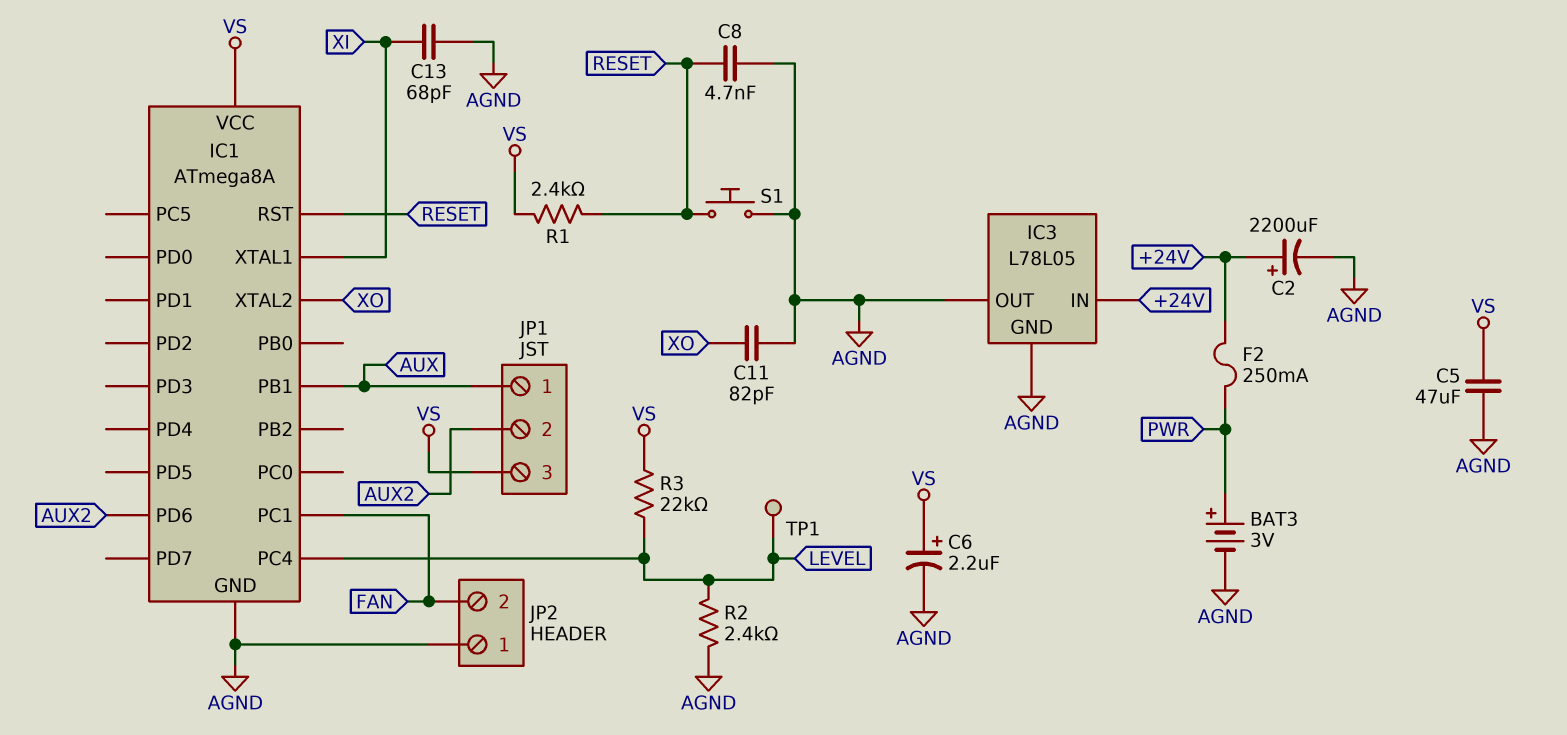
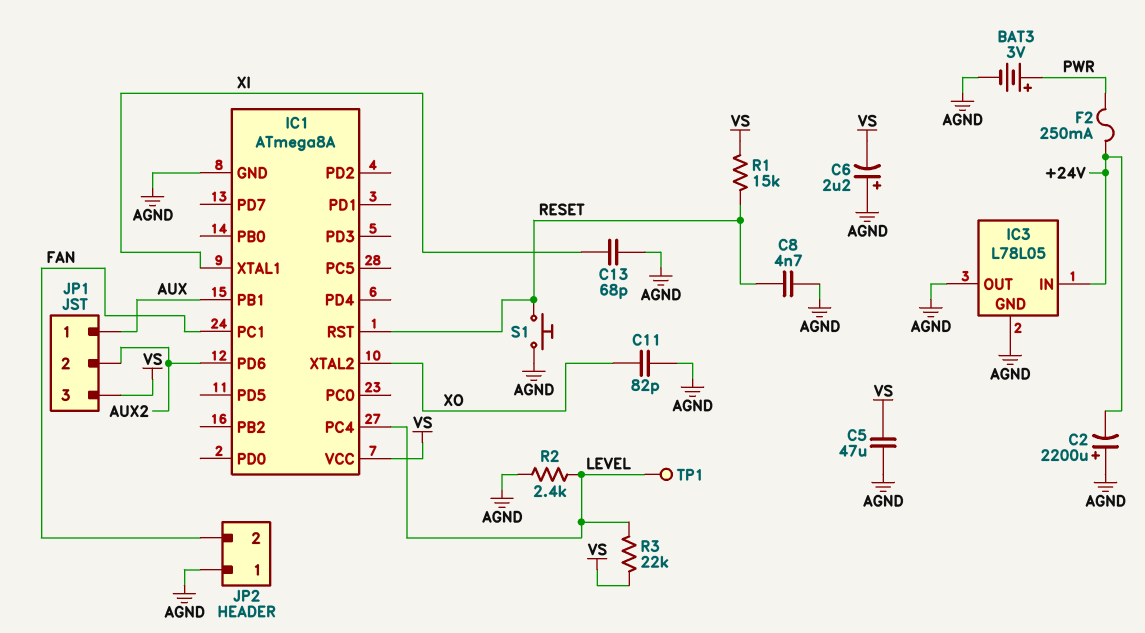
C2: 2200uF (plus +24V, minus AGND) -> 2200uF (plus AGND, minus +24V)
C6: 2.2uF (plus VS, minus AGND) -> 2.2uF (plus AGND, minus VS)
R1: 2.4k (RESET, VS) -> 15k (RESET, VS)

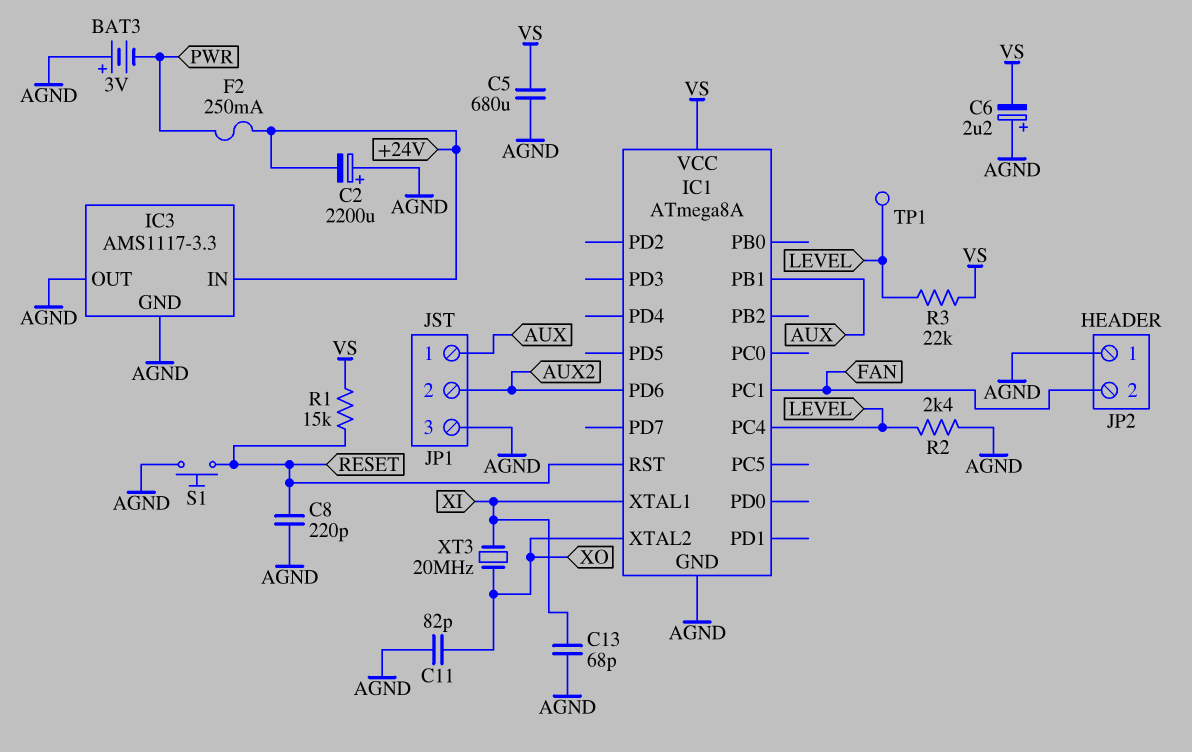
BAT3: 3V (plus PWR, minus AGND) -> 3V (plus AGND, minus PWR)
C5: 47uF (AGND, VS) -> 680uF (AGND, VS)
C8: 4.7nF (AGND, RESET) -> 220pF (AGND, RESET)
IC3: L78L05 -> AMS1117-3.3
JP1 pin 3: VS -> AGND
XT3: none -> 20MHz (XI, XO)

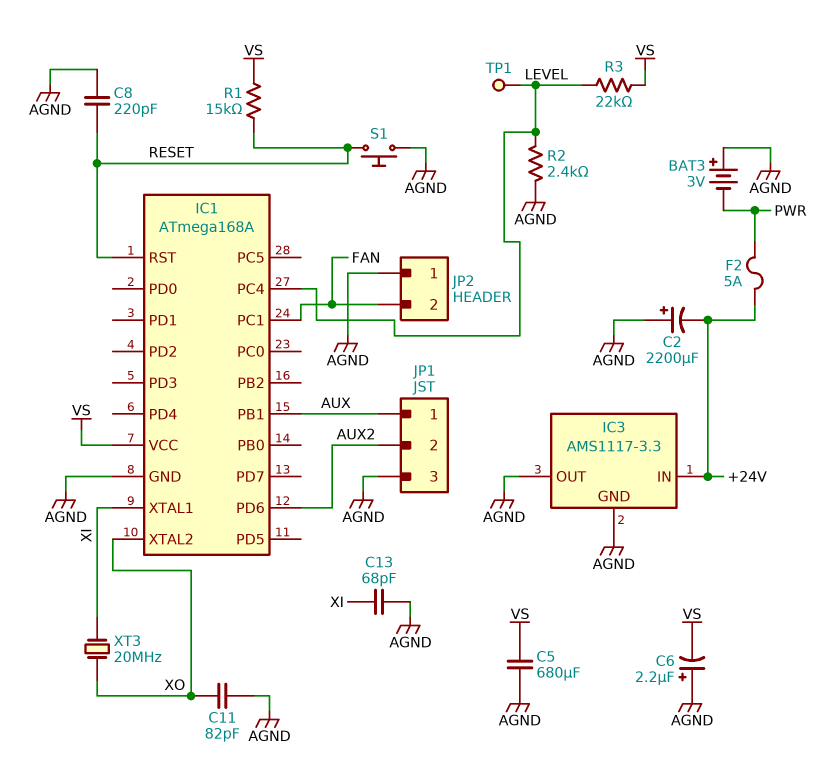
F2: 250mA (+24V, PWR) -> 5A (+24V, PWR)
IC1: ATmega8A -> ATmega168A

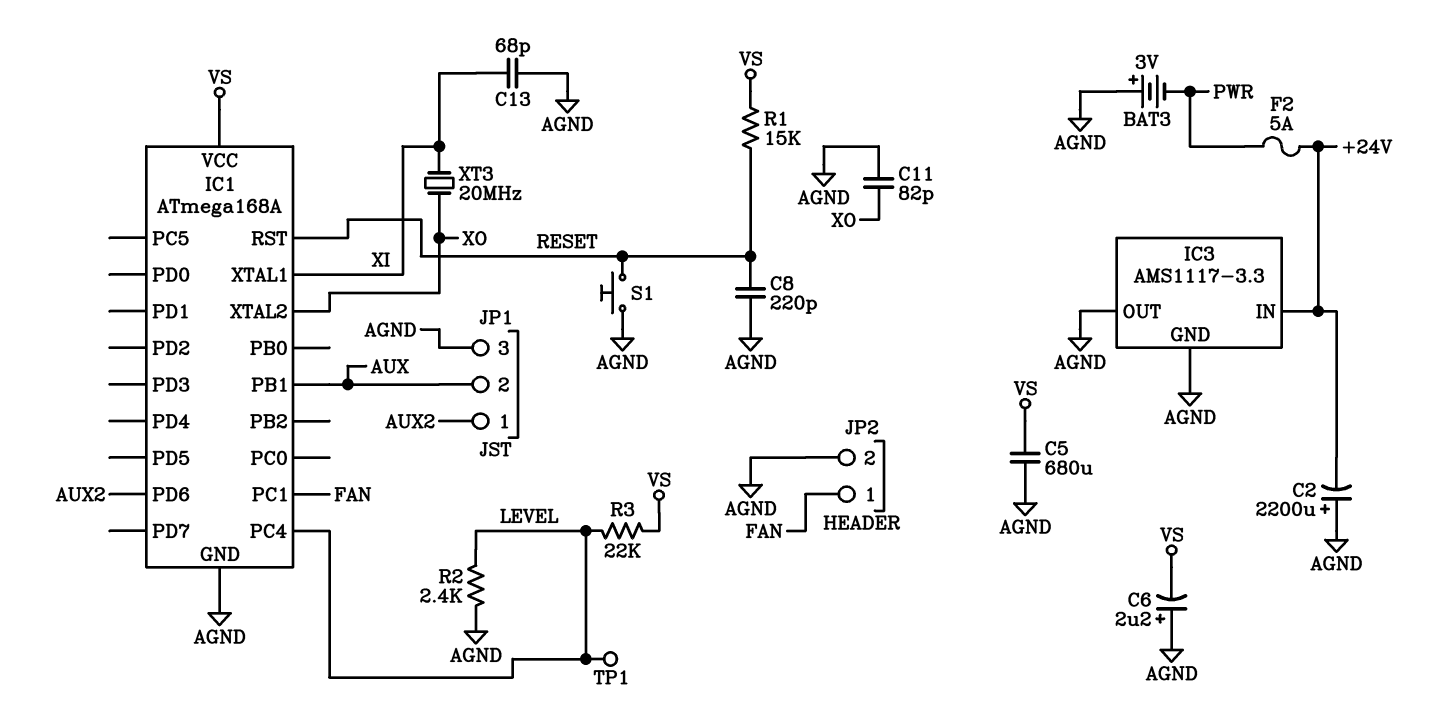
JP1 pin 1: AUX -> AUX2
JP1 pin 2: AUX2 -> AUX
JP2 pin 1: AGND -> FAN
JP2 pin 2: FAN -> AGND

